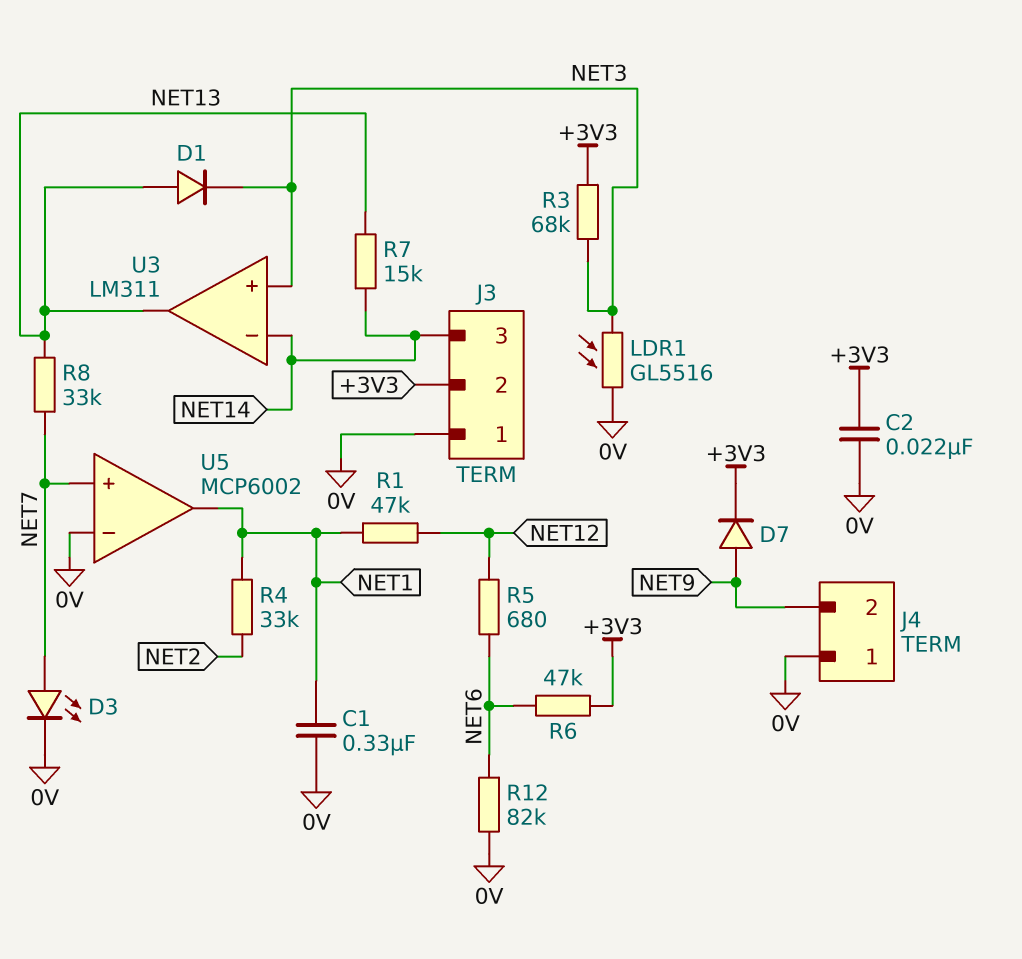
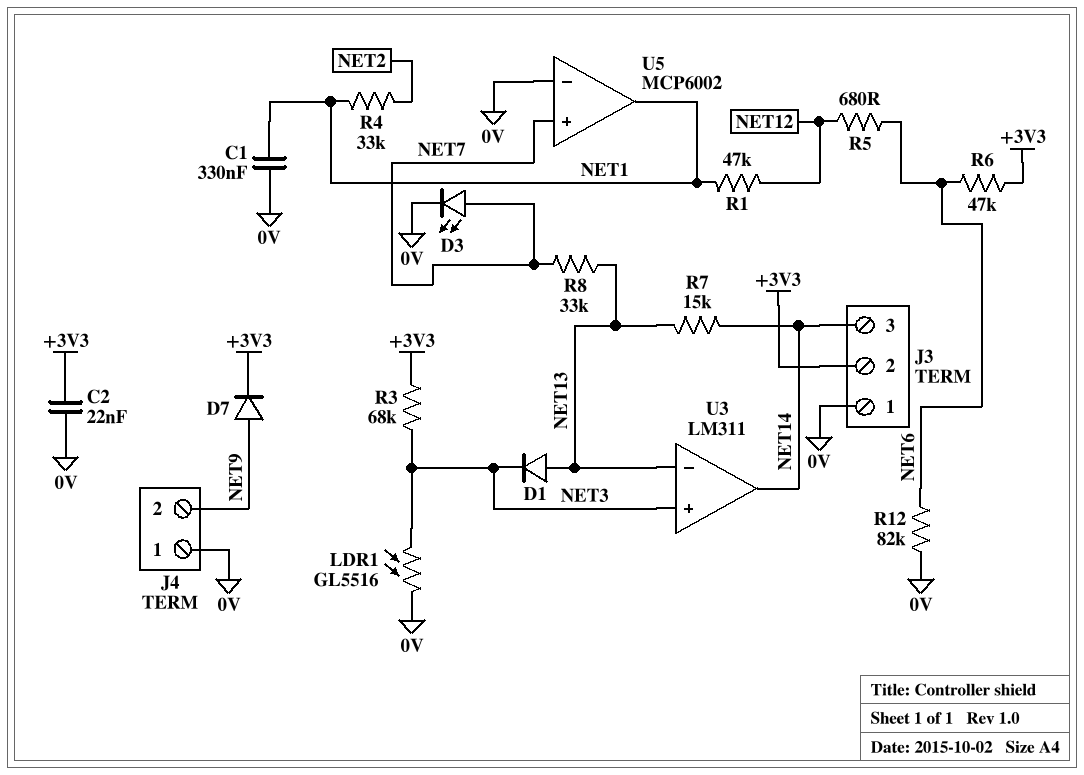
U3 pin in-: NET14 -> NET13
U3 pin out: NET13 -> NET14

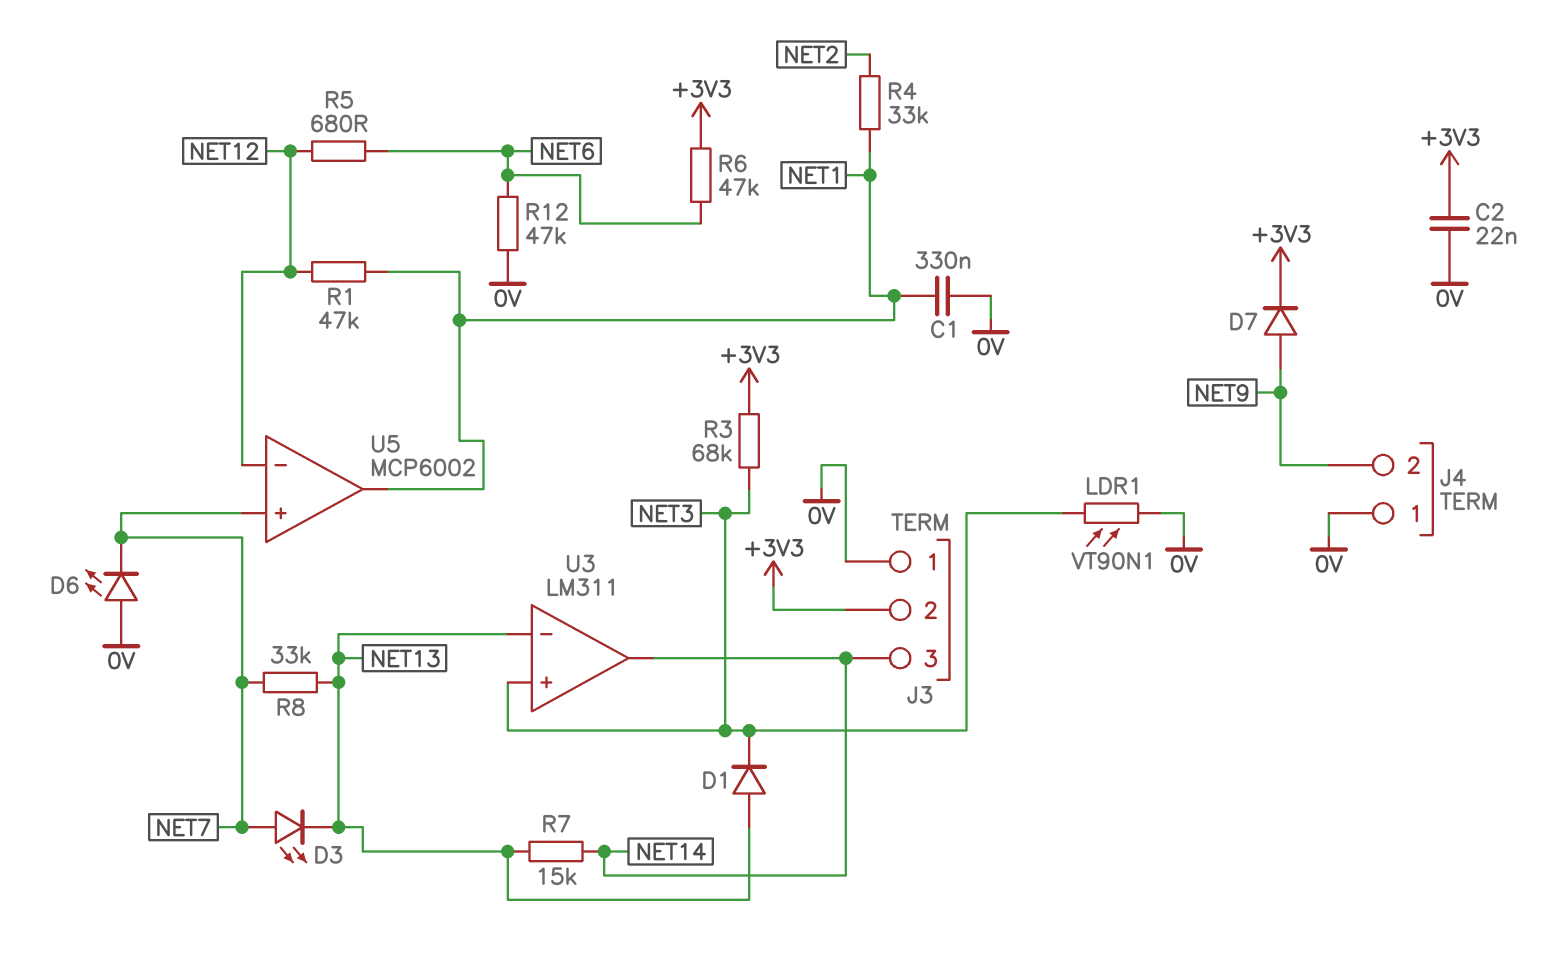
D3: LED (A NET7, K 0V) -> LED (A NET7, K NET13)
D6: none -> LED (A 0V, K NET7)
LDR1: GL5516 (0V, NET3) -> VT90N1 (0V, NET3)
R12: 82k (0V, NET6) -> 47k (0V, NET6)
U5 pin in-: 0V -> NET12

